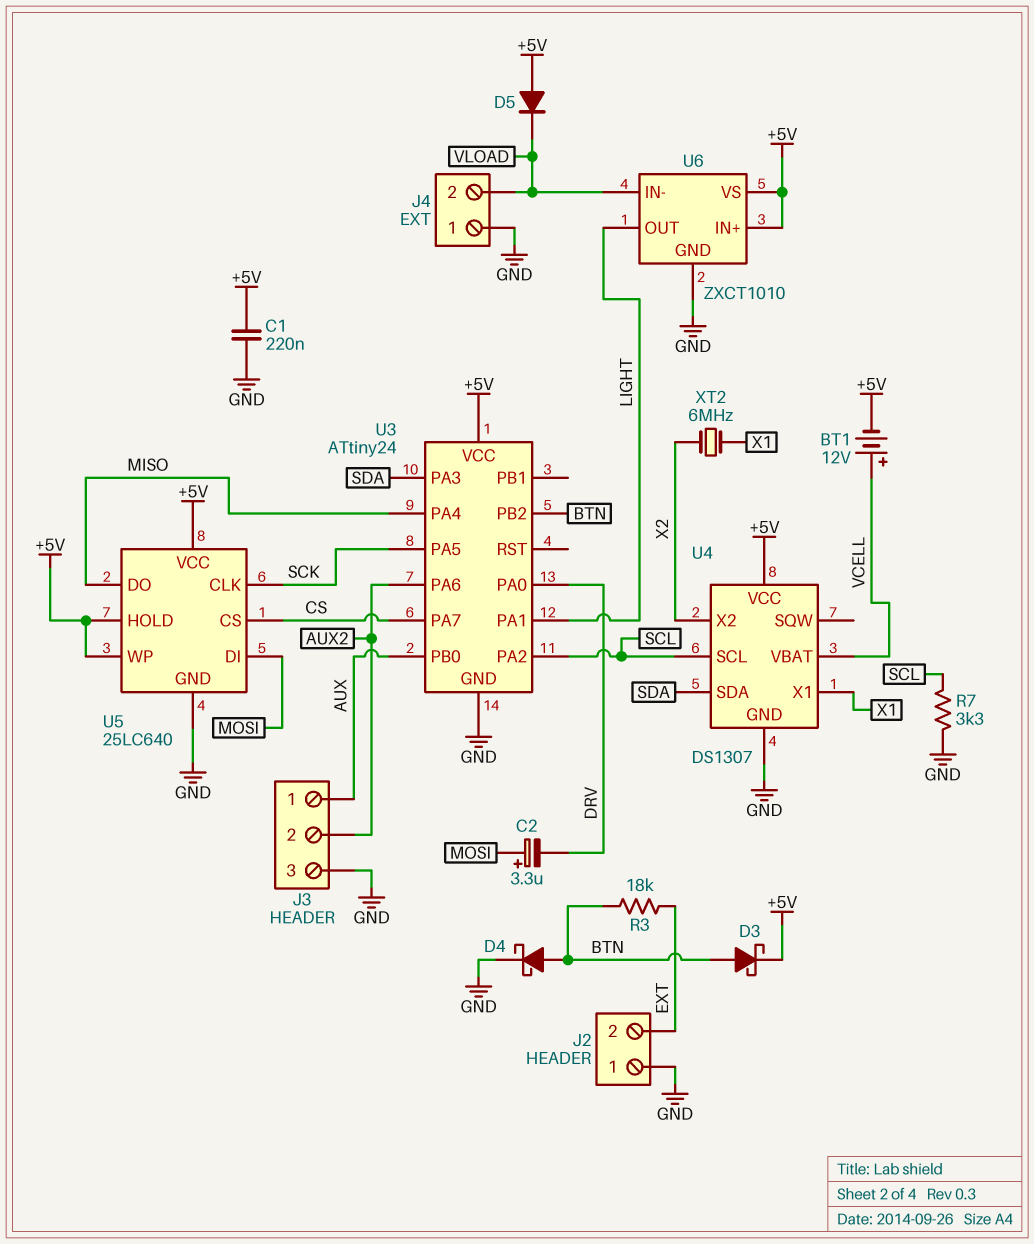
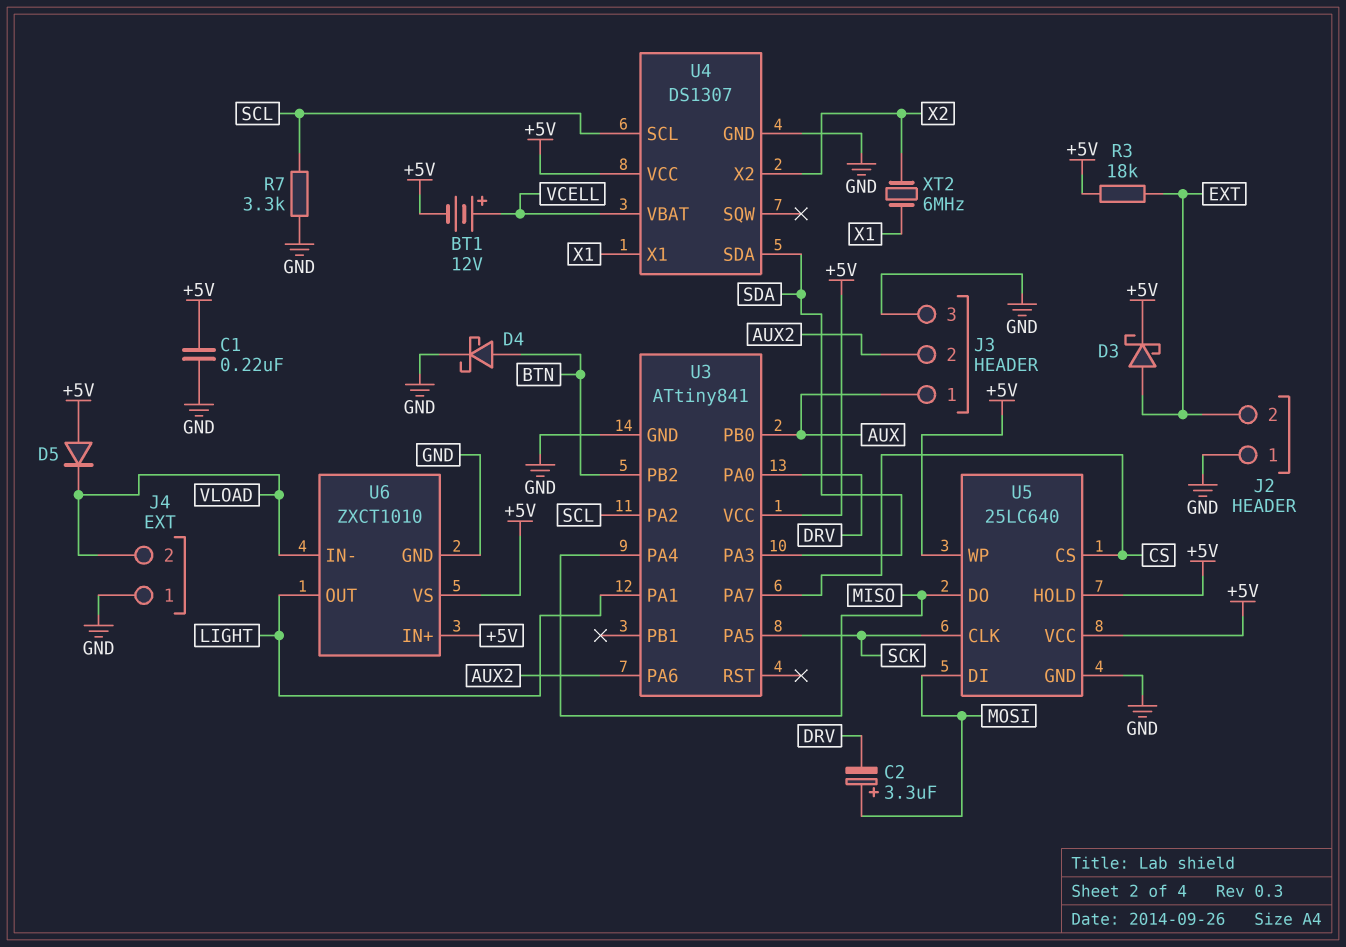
D3: schottky (A BTN, K +5V) -> schottky (A EXT, K +5V)
R3: 18k (BTN, EXT) -> 18k (+5V, EXT)
U3: ATtiny24 -> ATtiny841

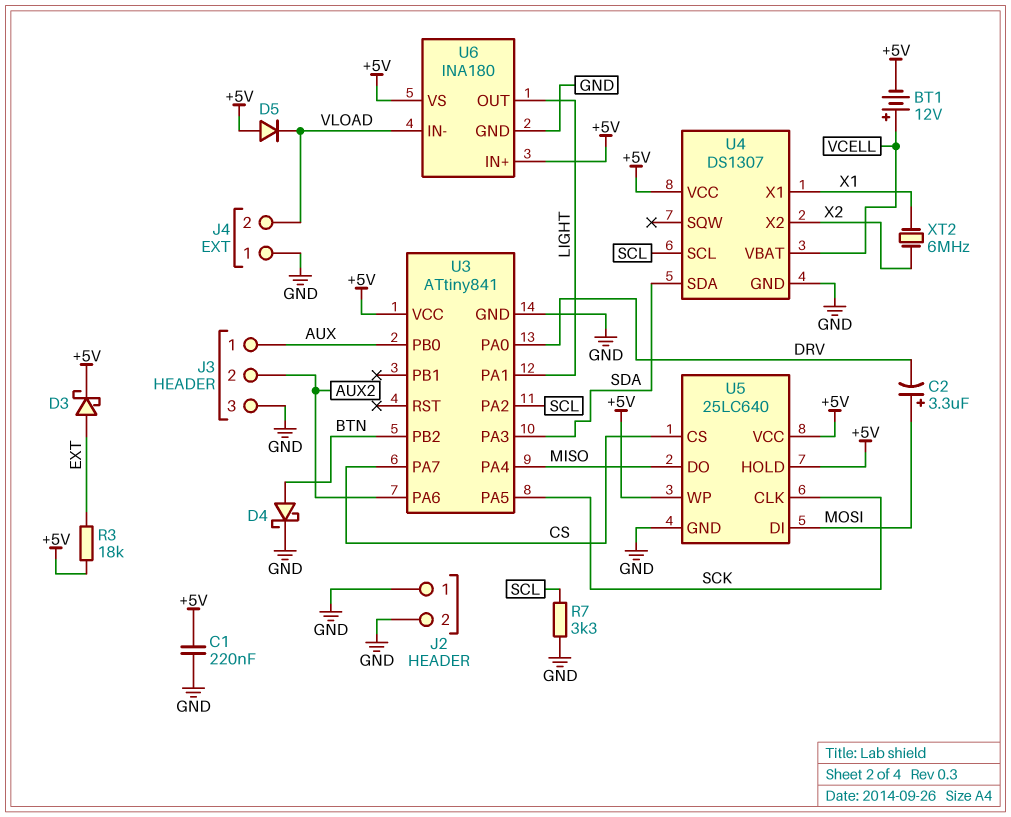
J2 pin 2: EXT -> GND
U6: ZXCT1010 -> INA180

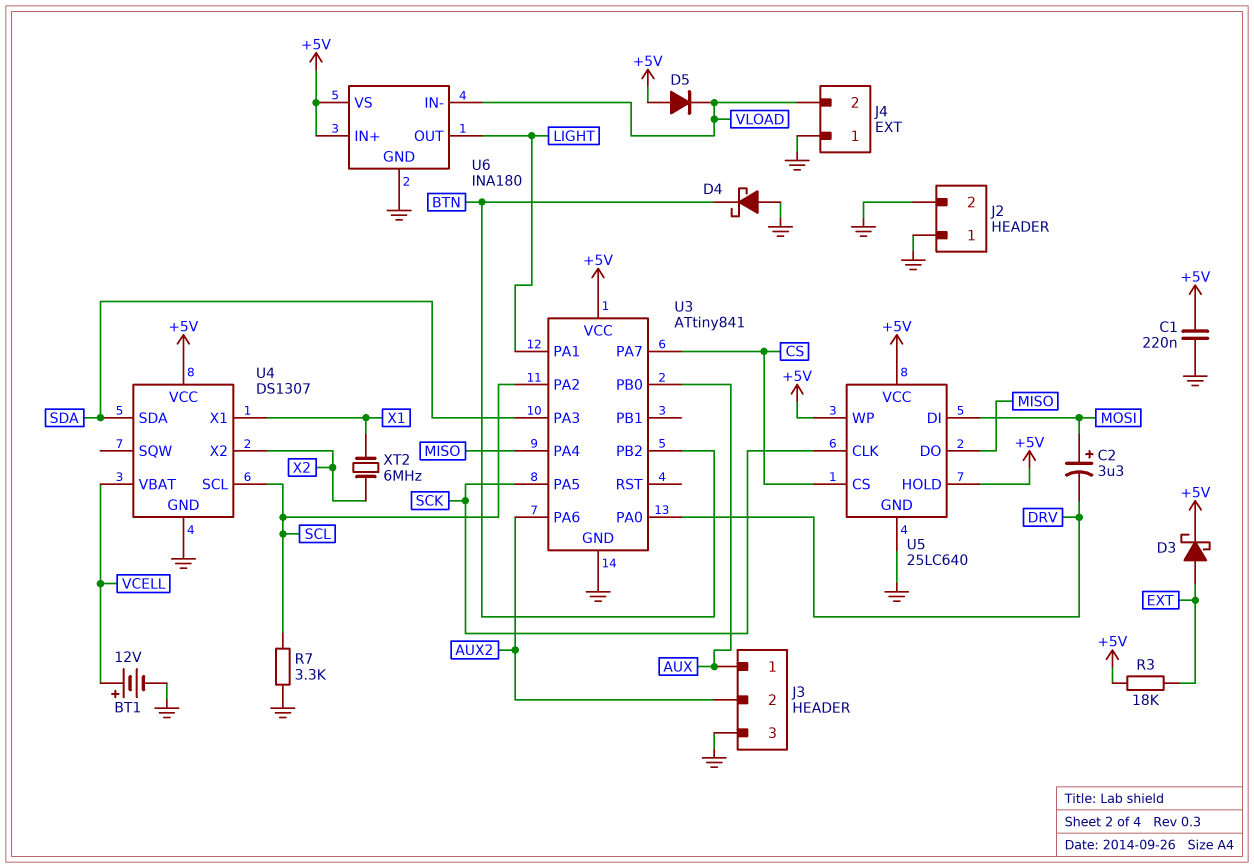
BT1: 12V (plus VCELL, minus +5V) -> 12V (plus VCELL, minus GND)
D4: schottky (A BTN, K GND) -> schottky (A GND, K BTN)

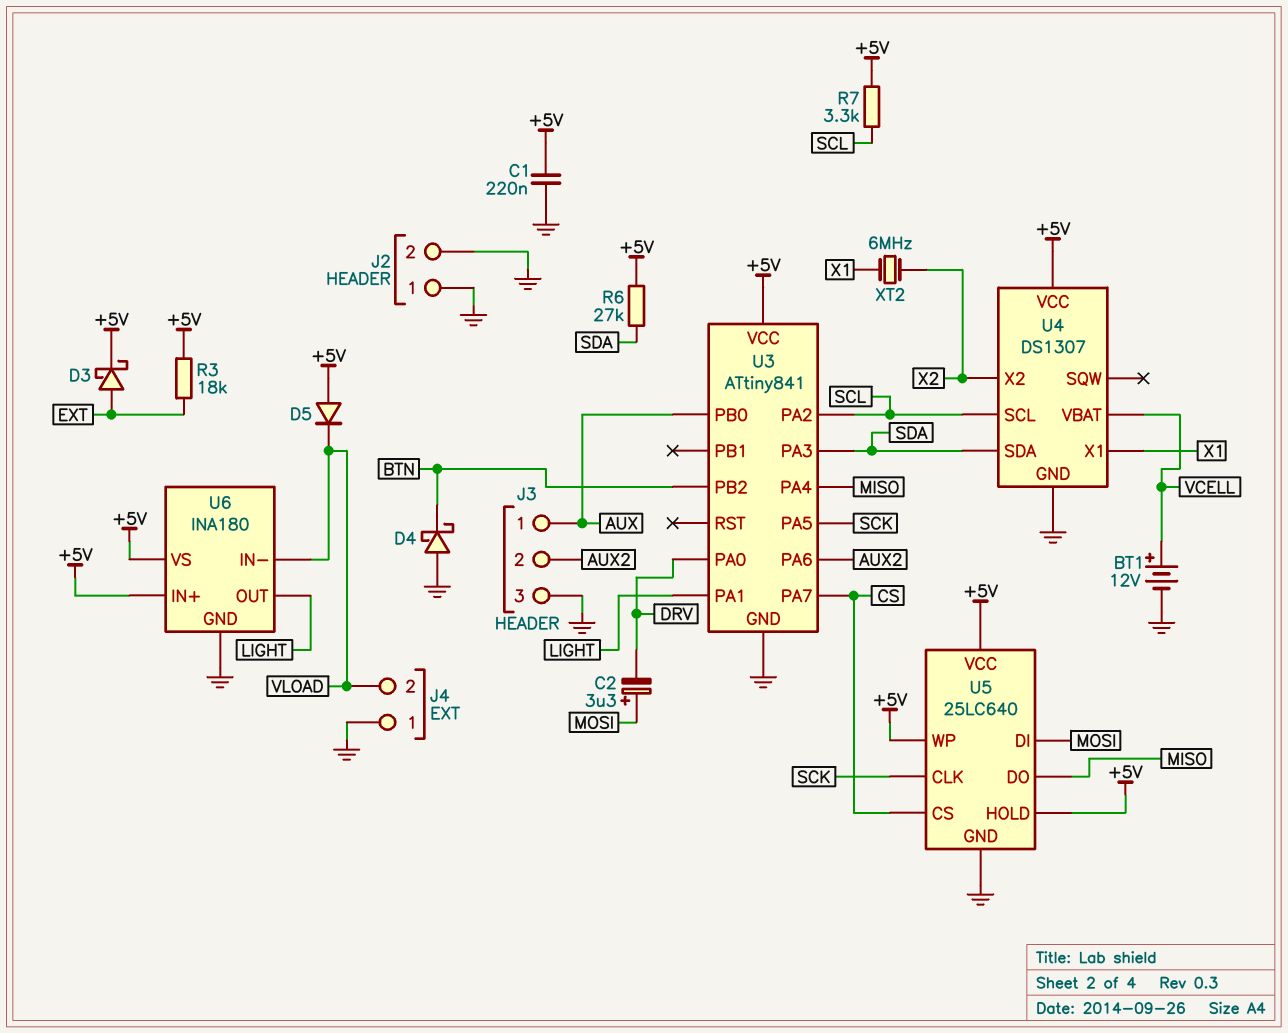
R6: none -> 27k (+5V, SDA)
R7: 3.3k (GND, SCL) -> 3.3k (+5V, SCL)

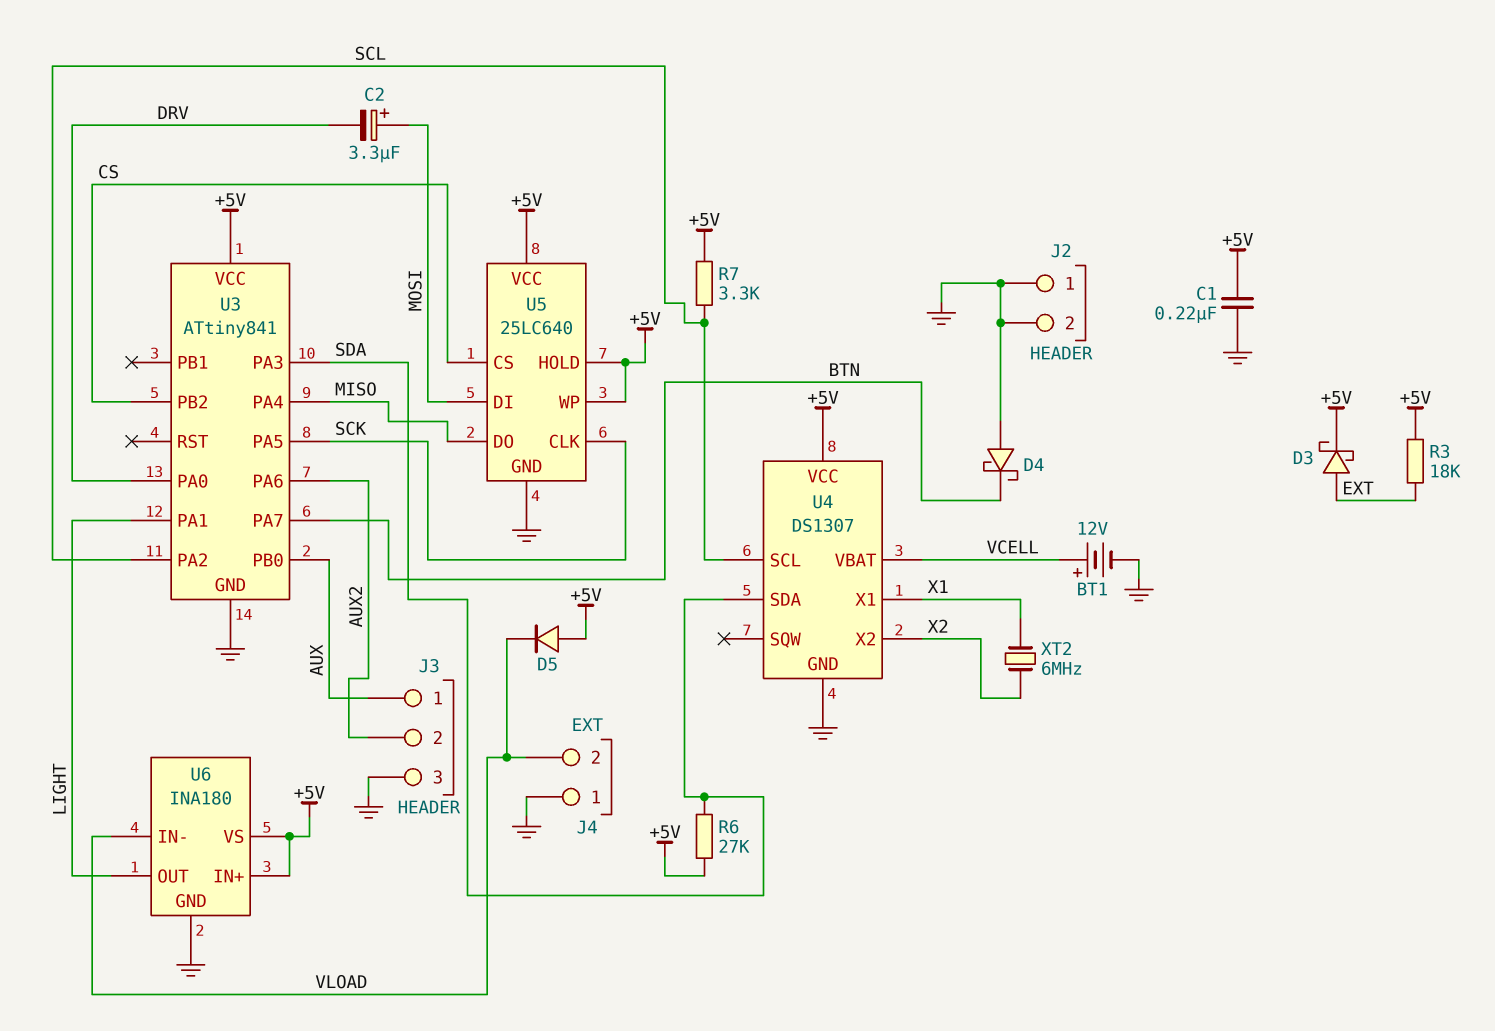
U3 pin PA7: CS -> BTN
U3 pin PB2: BTN -> CS

